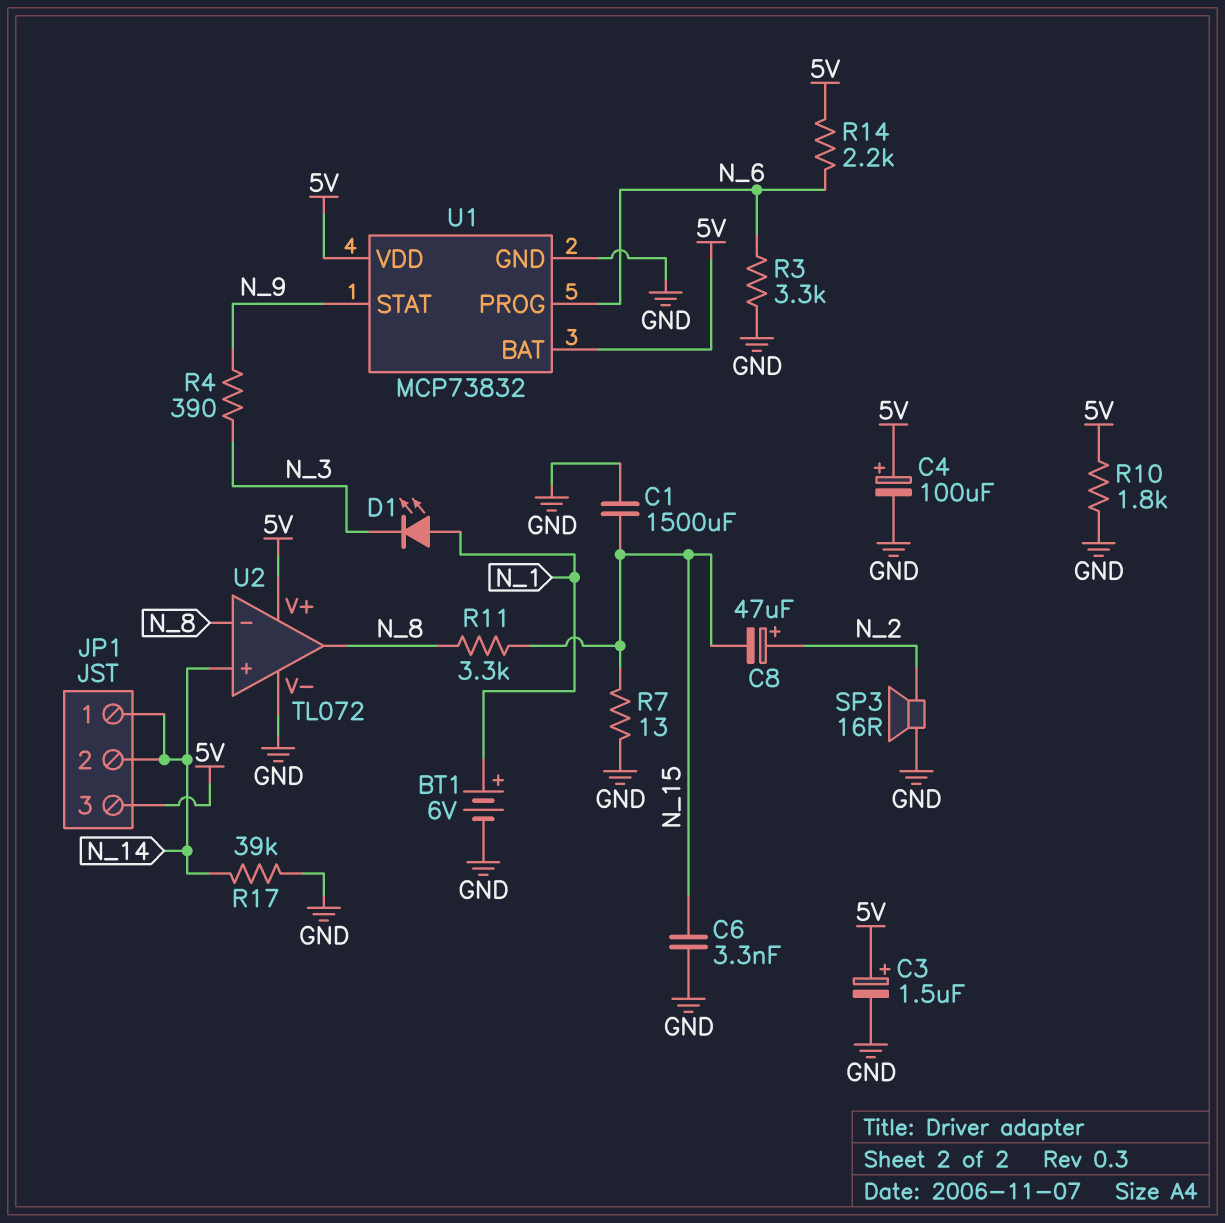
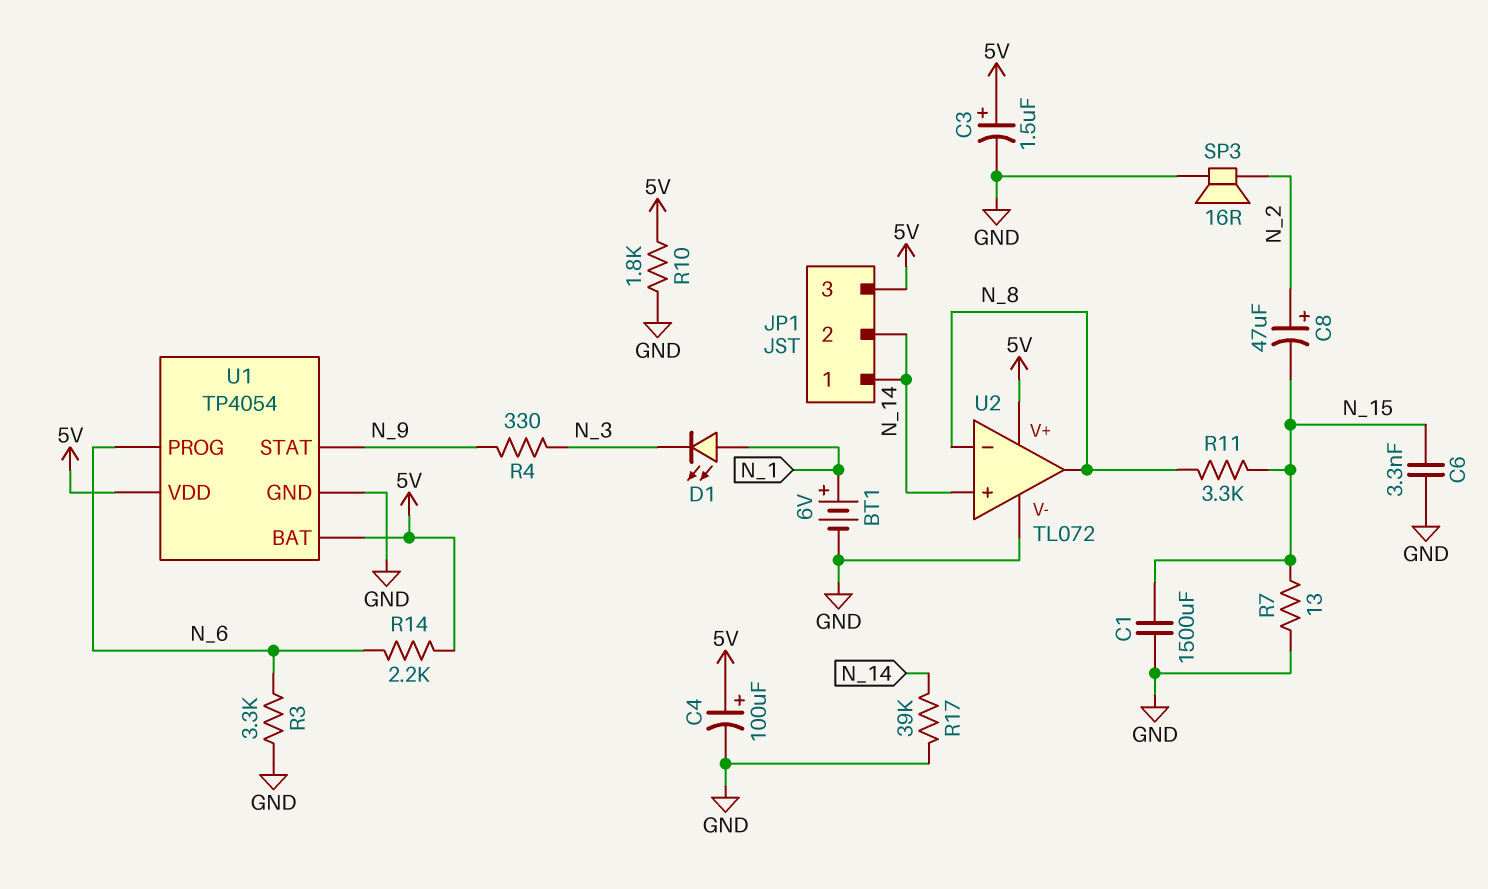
R4: 390 (N_3, N_9) -> 330 (N_3, N_9)
U1: MCP73832 -> TP4054

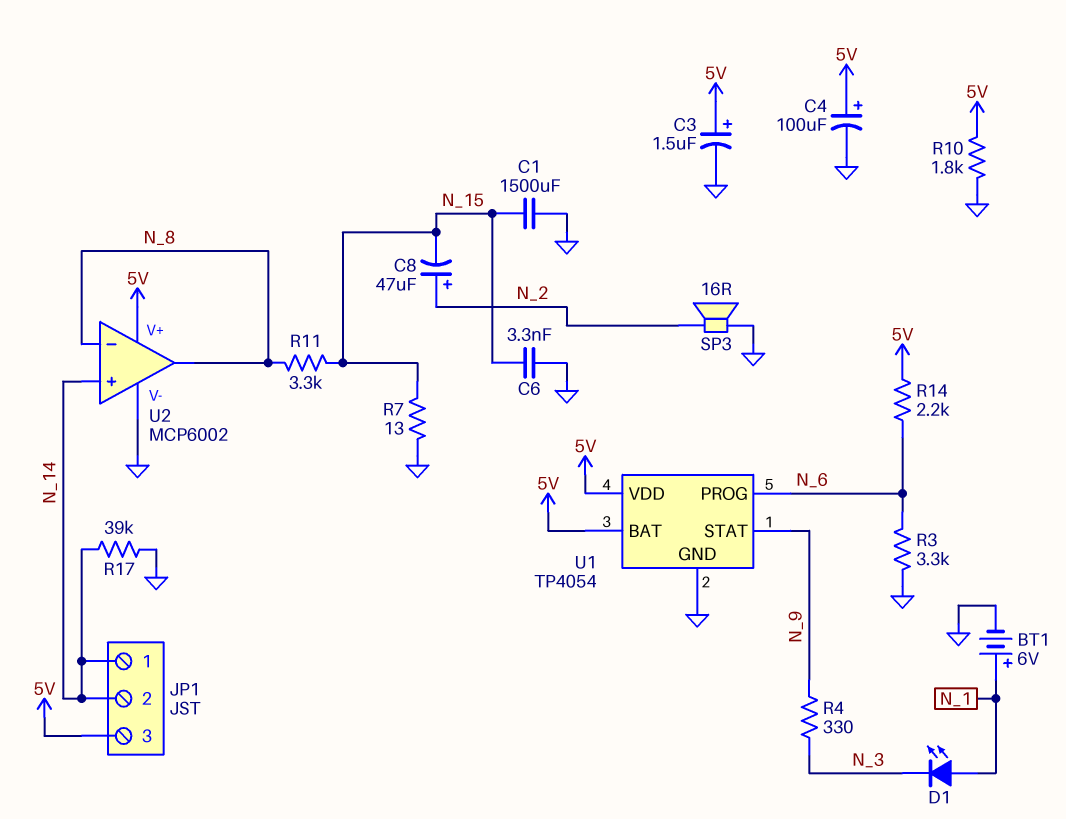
U2: TL072 -> MCP6002

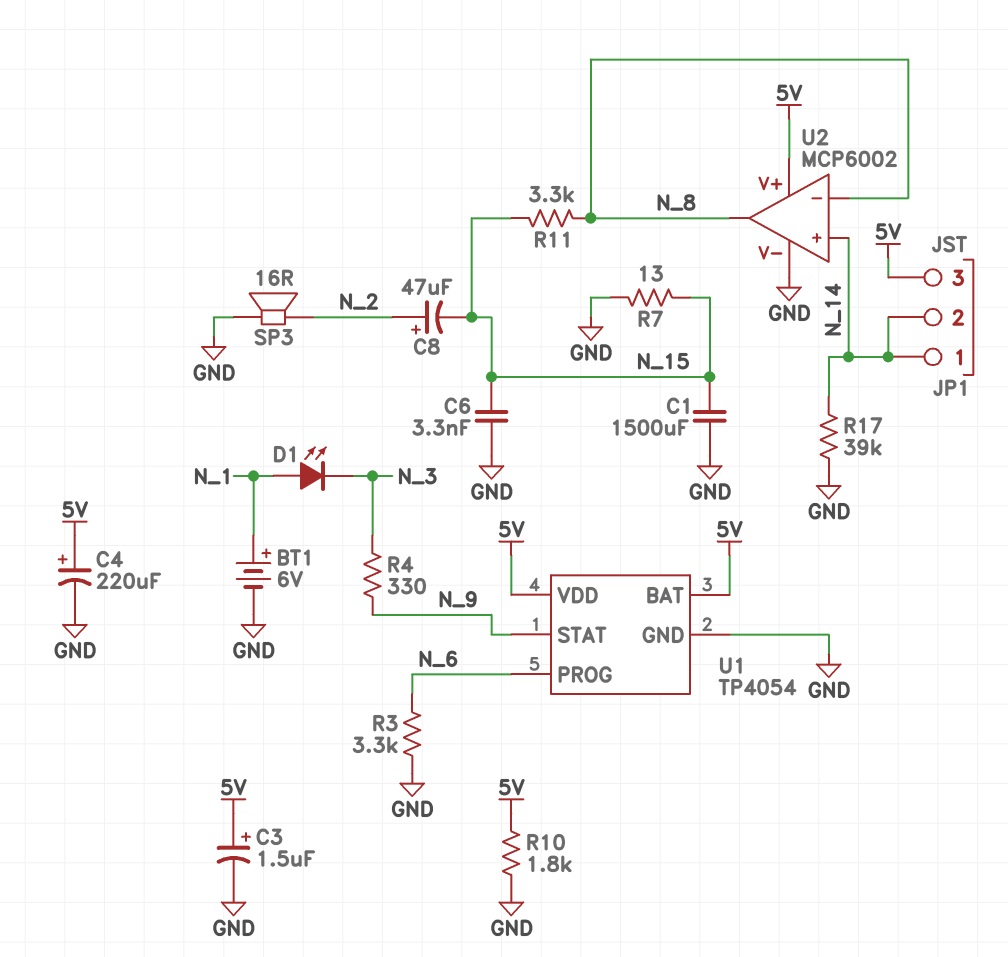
C4: 100uF (plus 5V, minus GND) -> 220uF (plus 5V, minus GND)
R14: 2.2k (5V, N_6) -> none

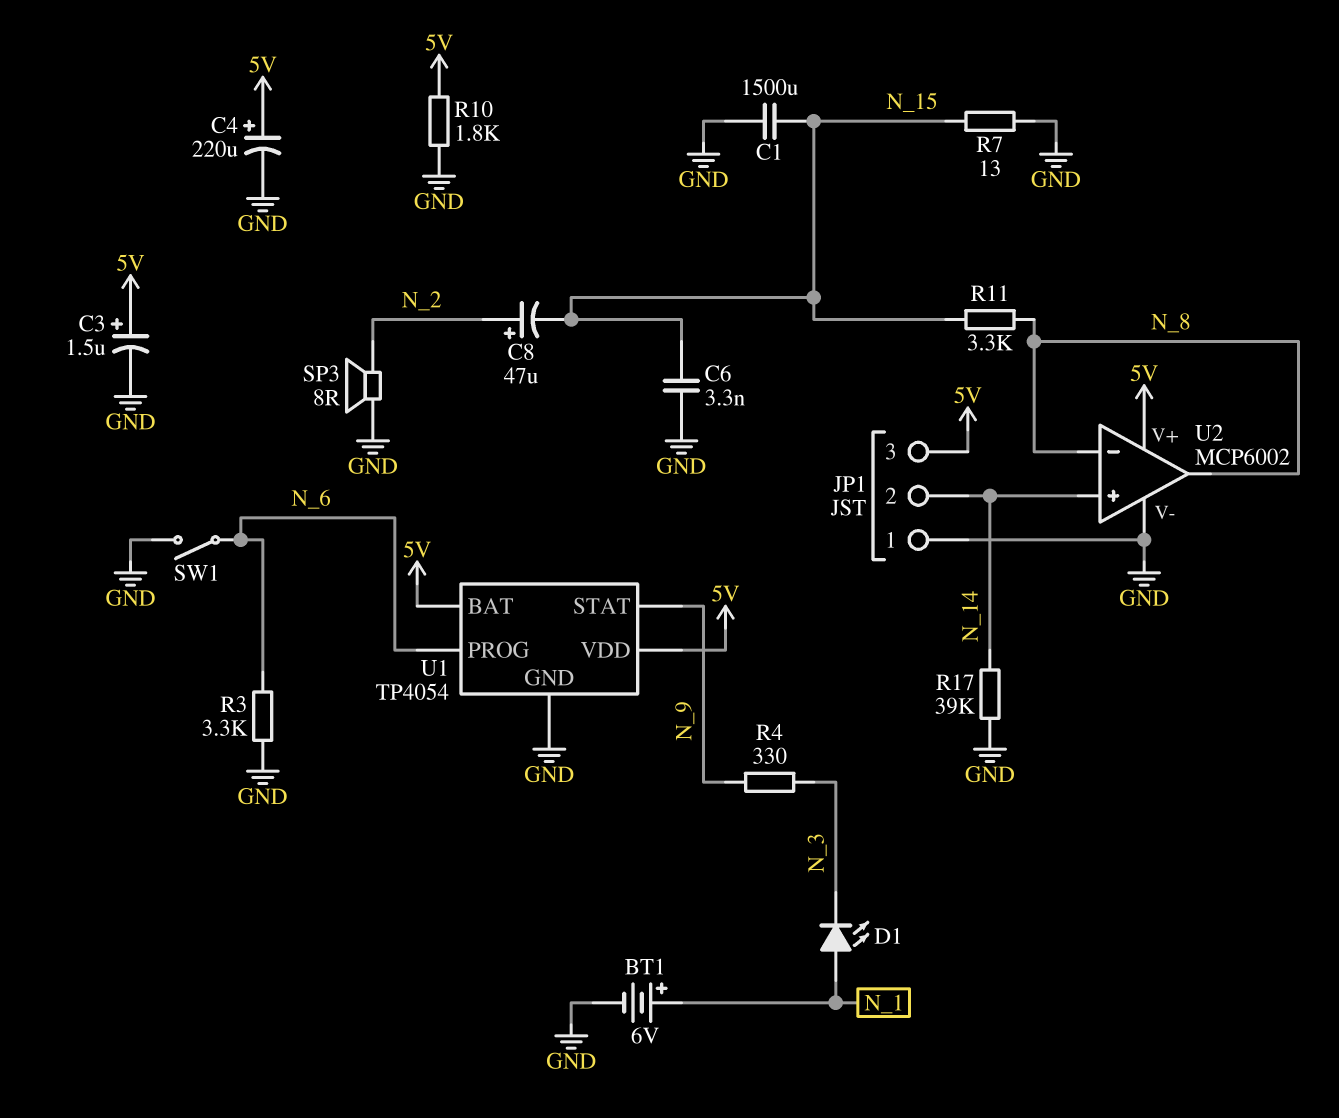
JP1 pin 1: N_14 -> GND
SP3: speaker 16R (GND, N_2) -> speaker 8R (GND, N_2)
SW1: none -> switch (GND, N_6)

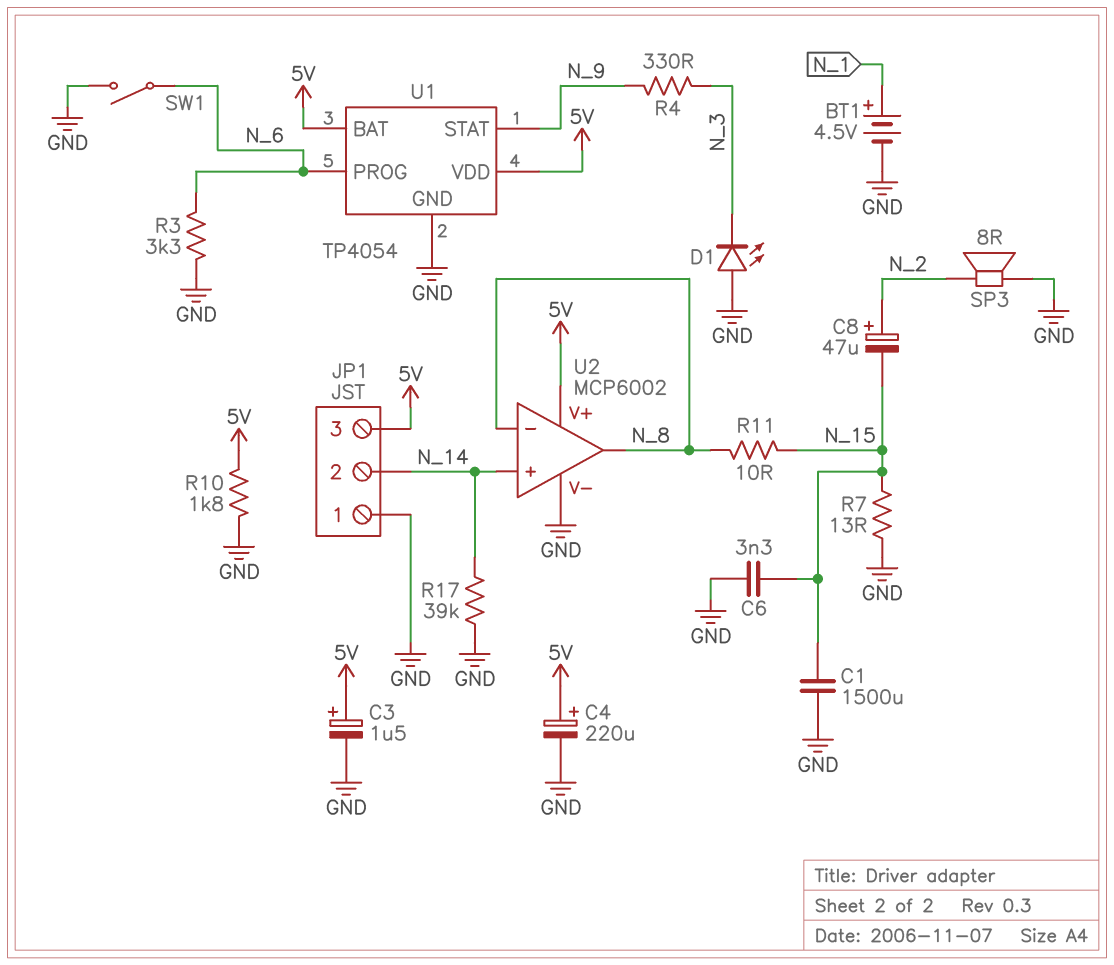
BT1: 6V (plus N_1, minus GND) -> 4.5V (plus N_1, minus GND)
D1: LED (A N_1, K N_3) -> LED (A GND, K N_3)
R11: 3.3k (N_8, N_15) -> 10 (N_8, N_15)

